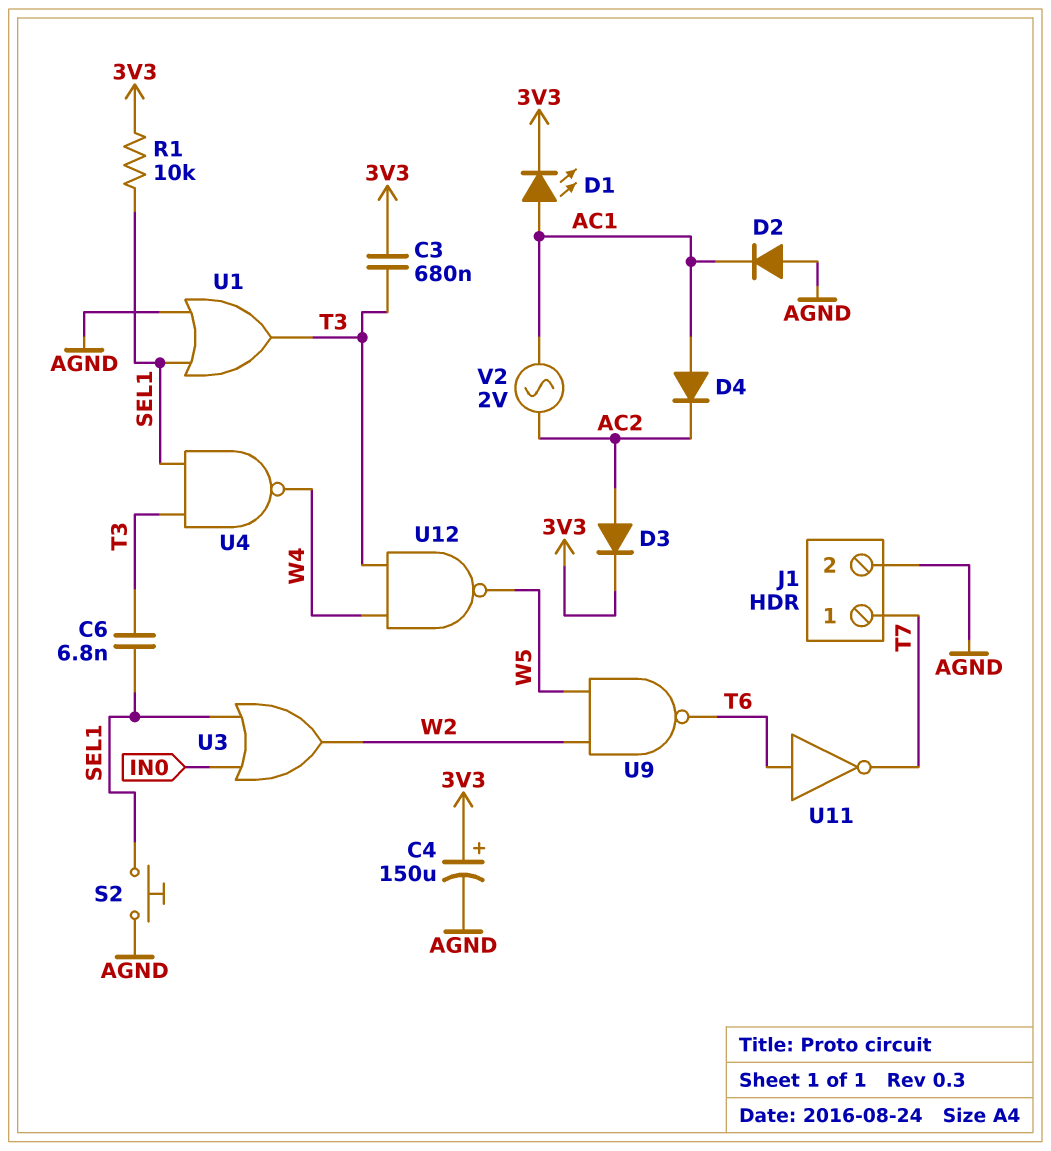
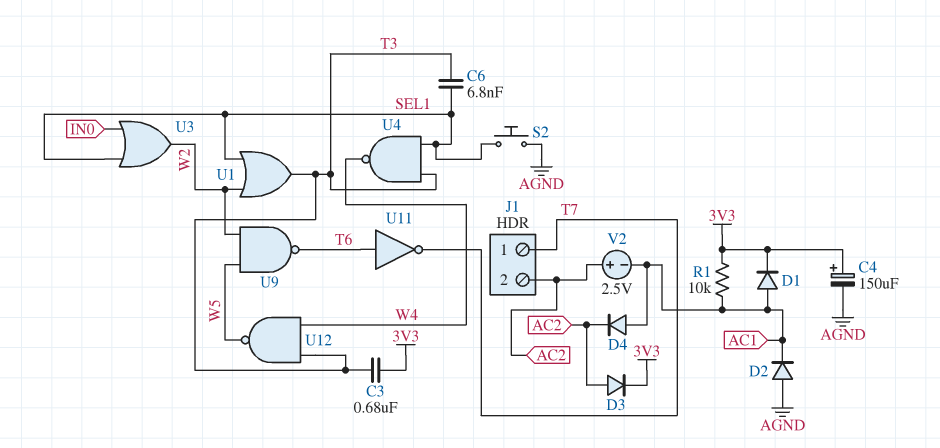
D1: LED (A AC1, K 3V3) -> diode (A AC1, K 3V3)
J1 pin 2: AGND -> AC2
R1: 10k (3V3, SEL1) -> 10k (3V3, AC1)
U1: OR (in AGND, in SEL1, out T3) -> OR (in SEL1, in W2, out T3)
V2: AC 2V (AC1, AC2) -> 2.5V (plus AC2, minus AC1)

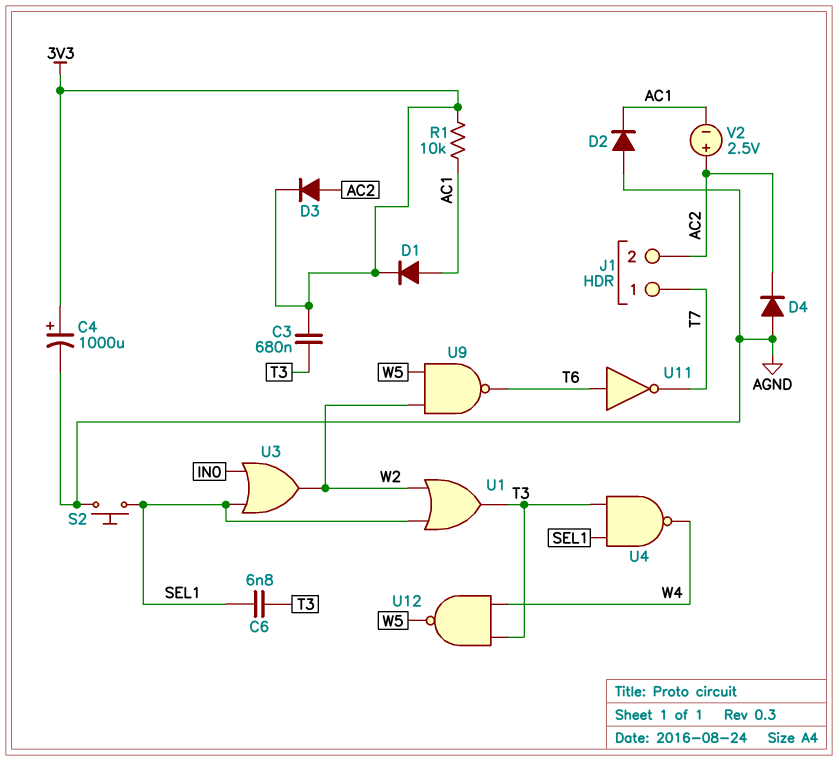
C4: 150uF (plus 3V3, minus AGND) -> 1000uF (plus 3V3, minus AGND)
D4: diode (A AC1, K AC2) -> diode (A AGND, K AC2)

